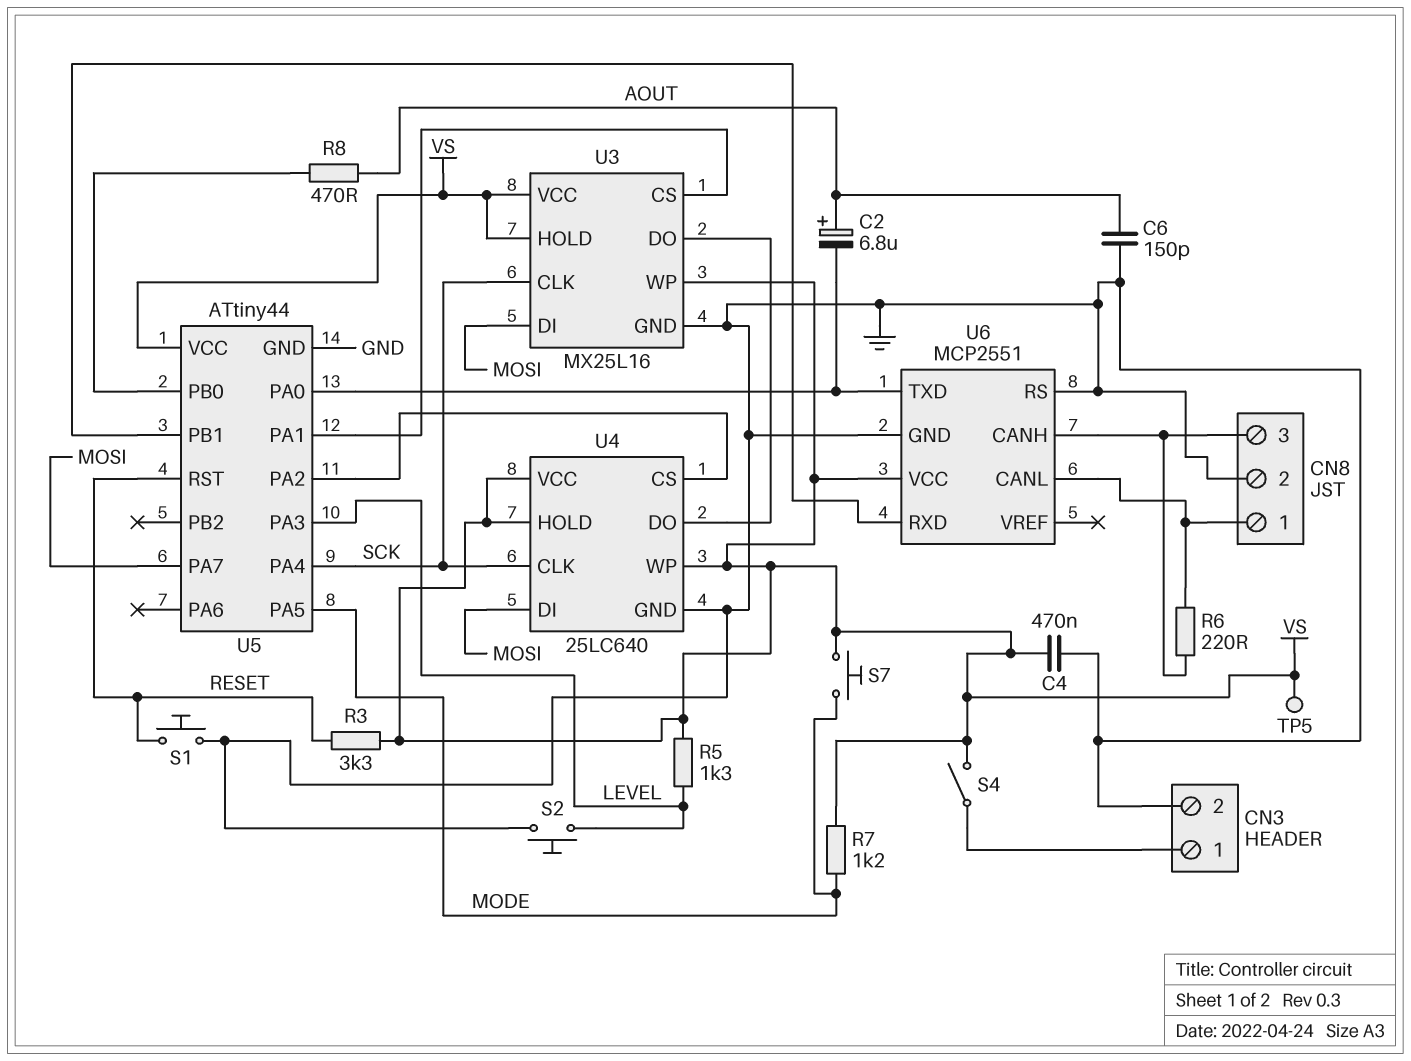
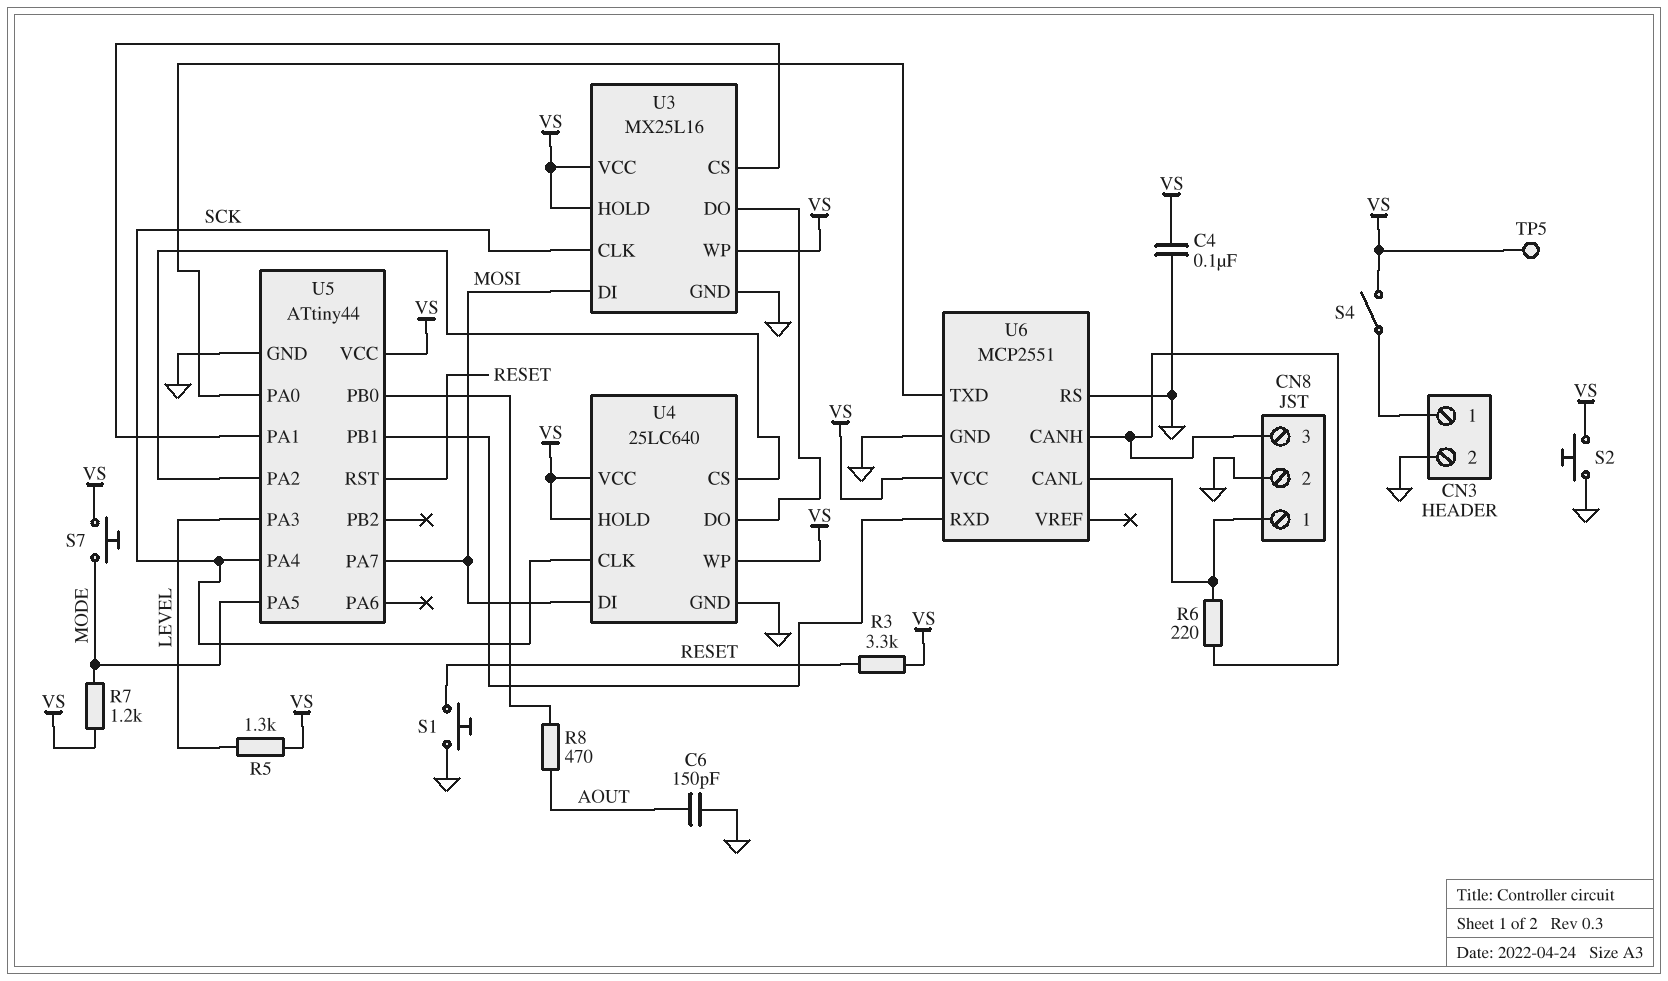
C2: 6.8uF (plus AOUT, minus U5/PA0) -> none
C4: 470nF (GND, VS) -> 100nF (GND, VS)
S2: button (GND, LEVEL) -> button (GND, VS)

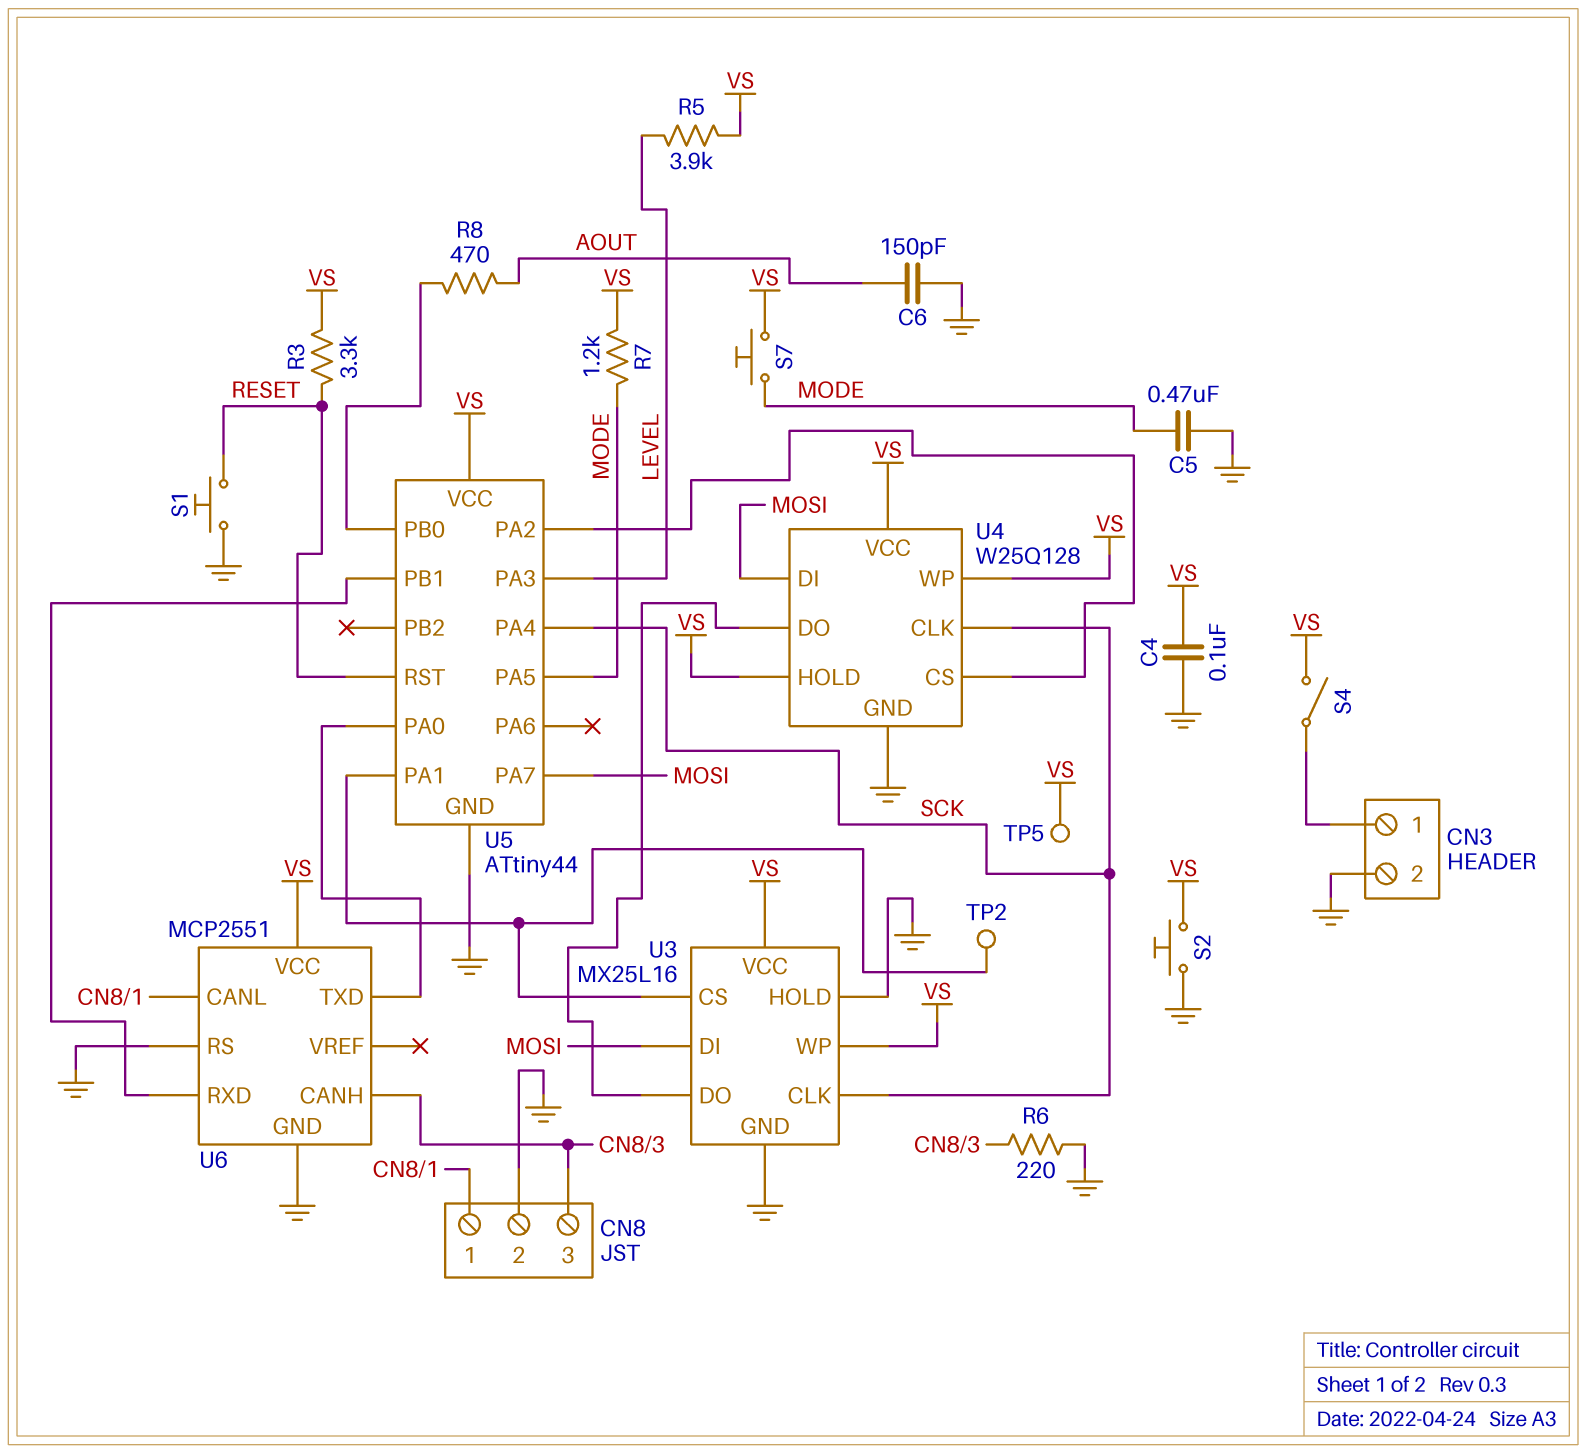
C5: none -> 470nF (GND, MODE)
R5: 1.3k (LEVEL, VS) -> 3.9k (LEVEL, VS)
R6: 220 (CN8/1, CN8/3) -> 220 (CN8/3, GND)
TP2: none -> test point (U3/CS)
U3 pin HOLD: VS -> GND
U4: 25LC640 -> W25Q128

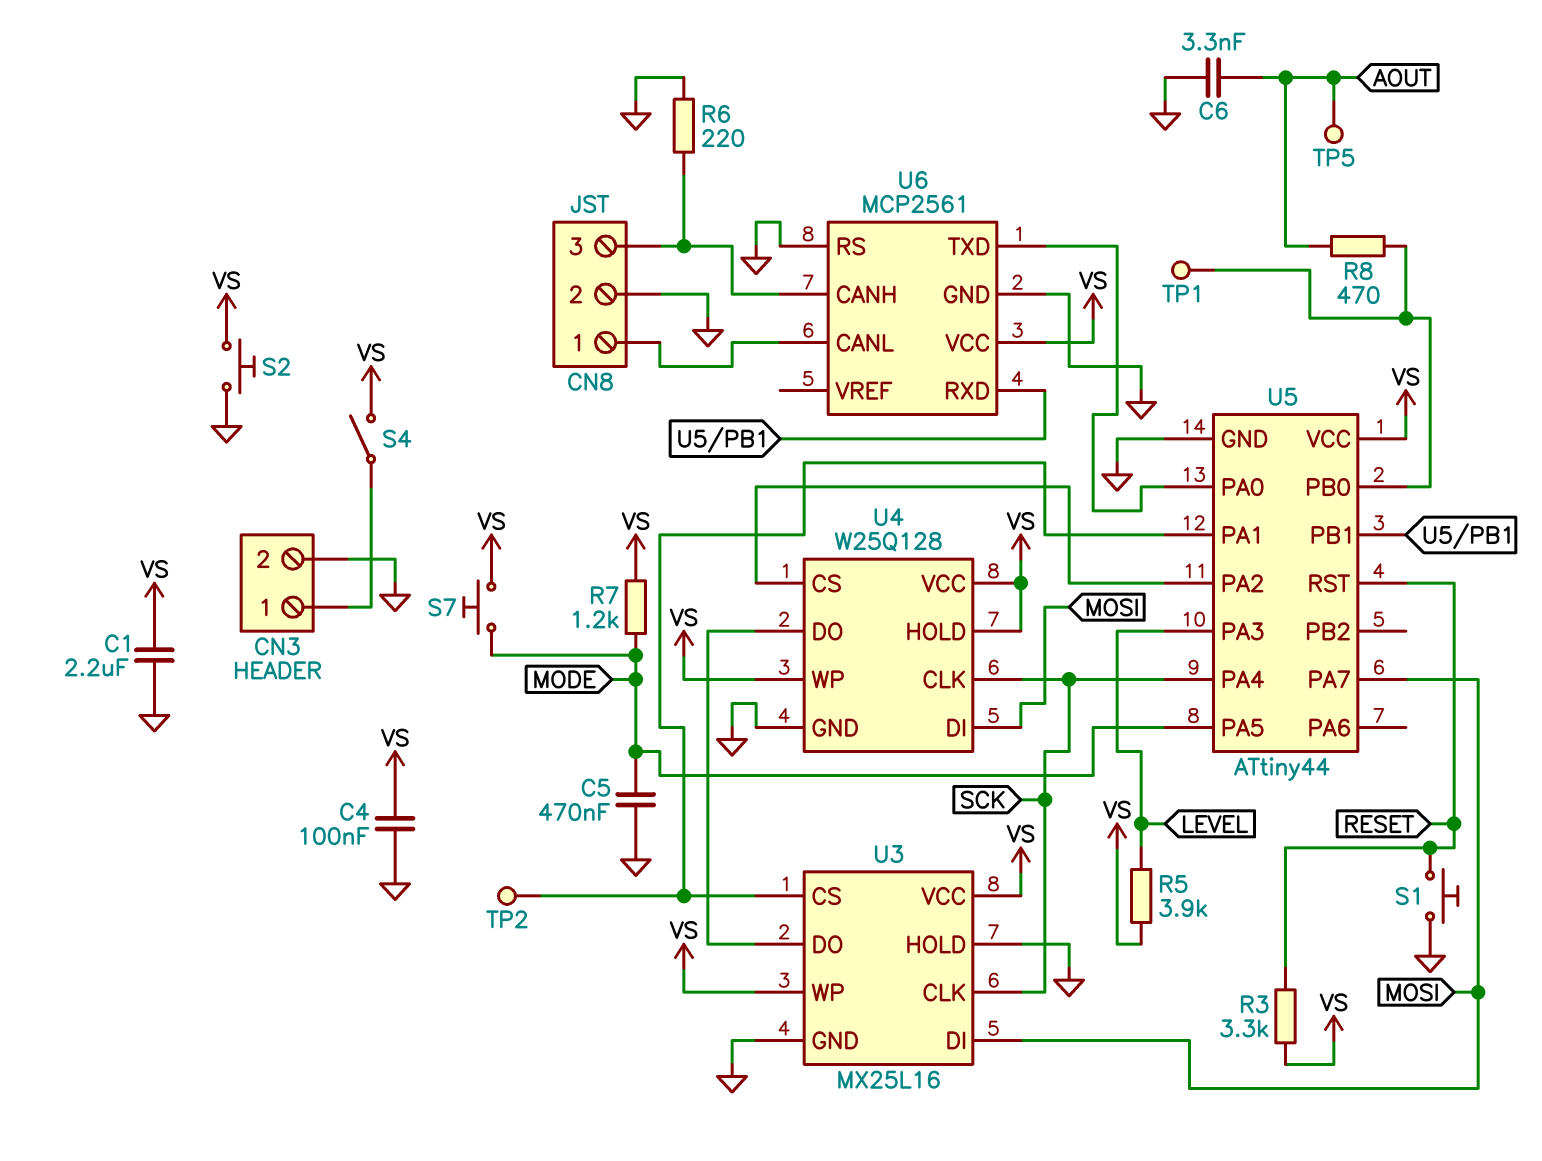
C1: none -> 2.2uF (GND, VS)
C6: 150pF (AOUT, GND) -> 3.3nF (AOUT, GND)
TP1: none -> test point (U5/PB0)
TP5: test point (VS) -> test point (AOUT)
U6: MCP2551 -> MCP2561

